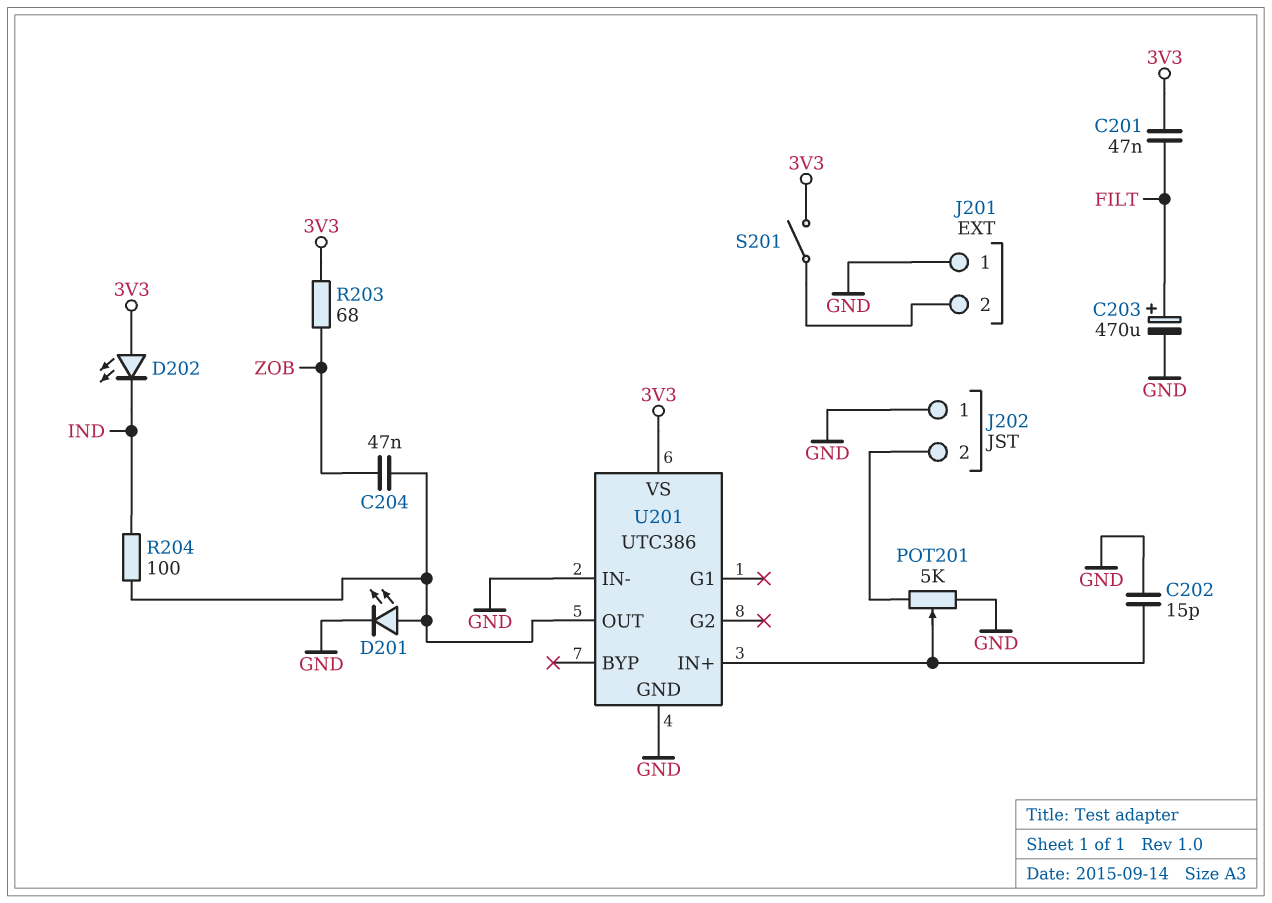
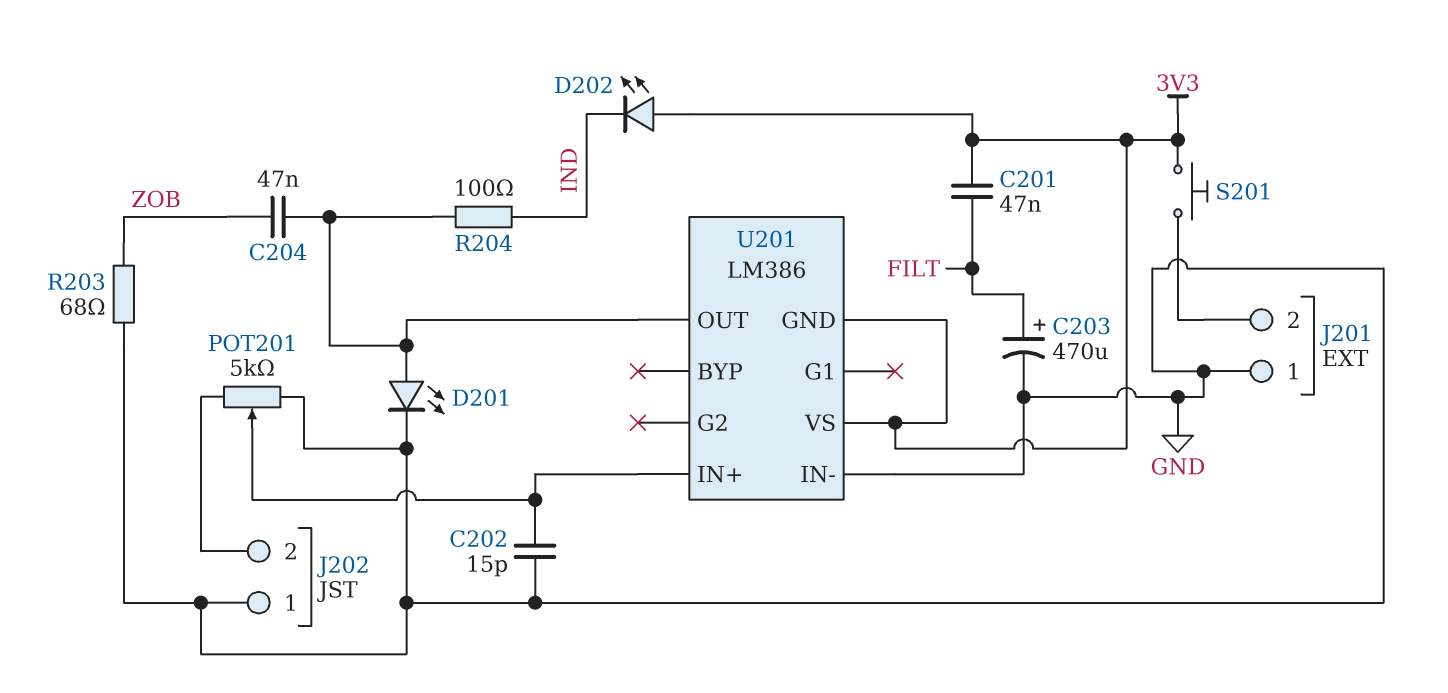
R203: 68 (3V3, ZOB) -> 68 (GND, ZOB)
S201: switch (3V3, J201/2) -> button (3V3, J201/2)
U201: UTC386 -> LM386
U201 pin GND: GND -> 3V3

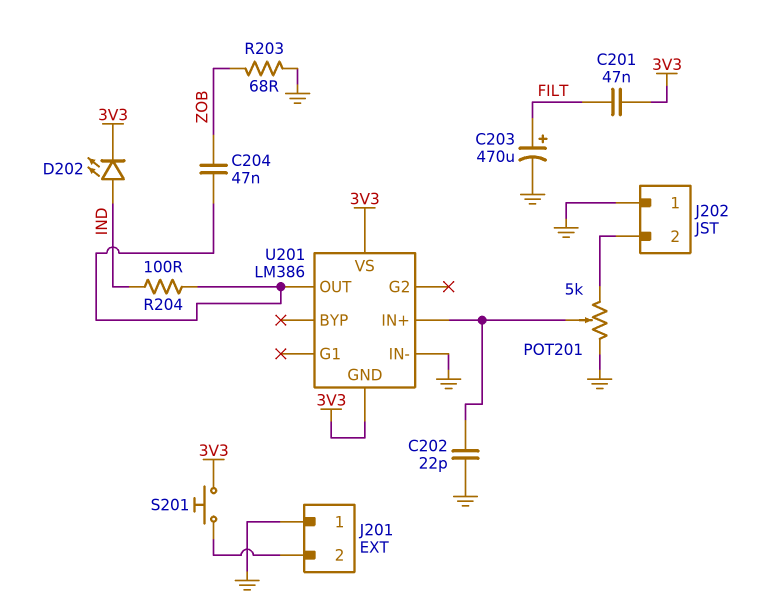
C202: 15pF (GND, U201/IN+) -> 22pF (GND, U201/IN+)
D201: LED (A U201/OUT, K GND) -> none
D202: LED (A 3V3, K IND) -> LED (A IND, K 3V3)

